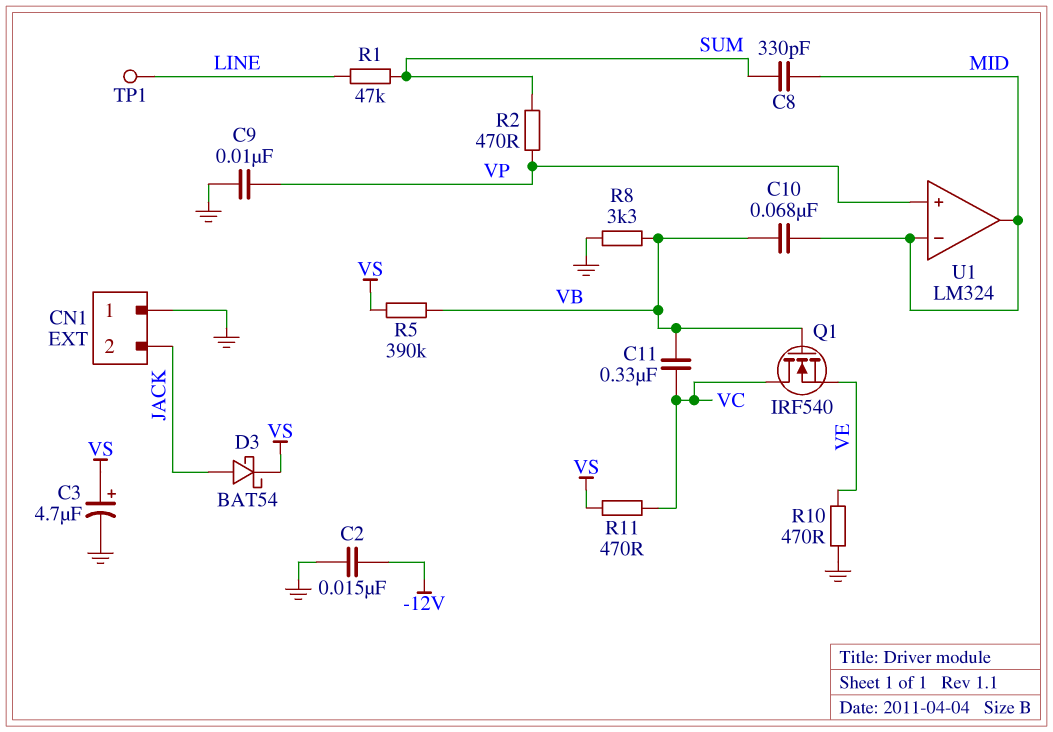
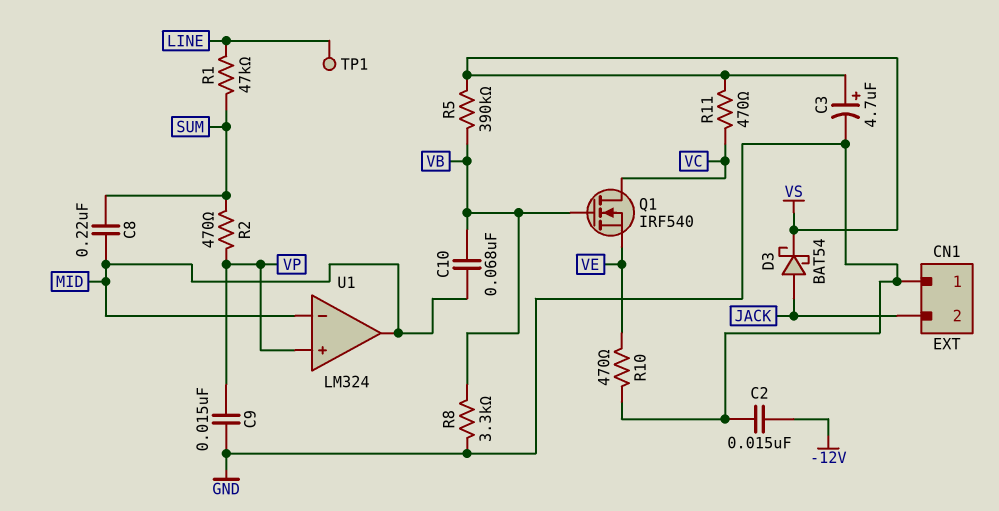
C8: 330pF (MID, SUM) -> 220nF (MID, SUM)
C9: 10nF (GND, VP) -> 15nF (GND, VP)
C11: 330nF (VB, VC) -> none

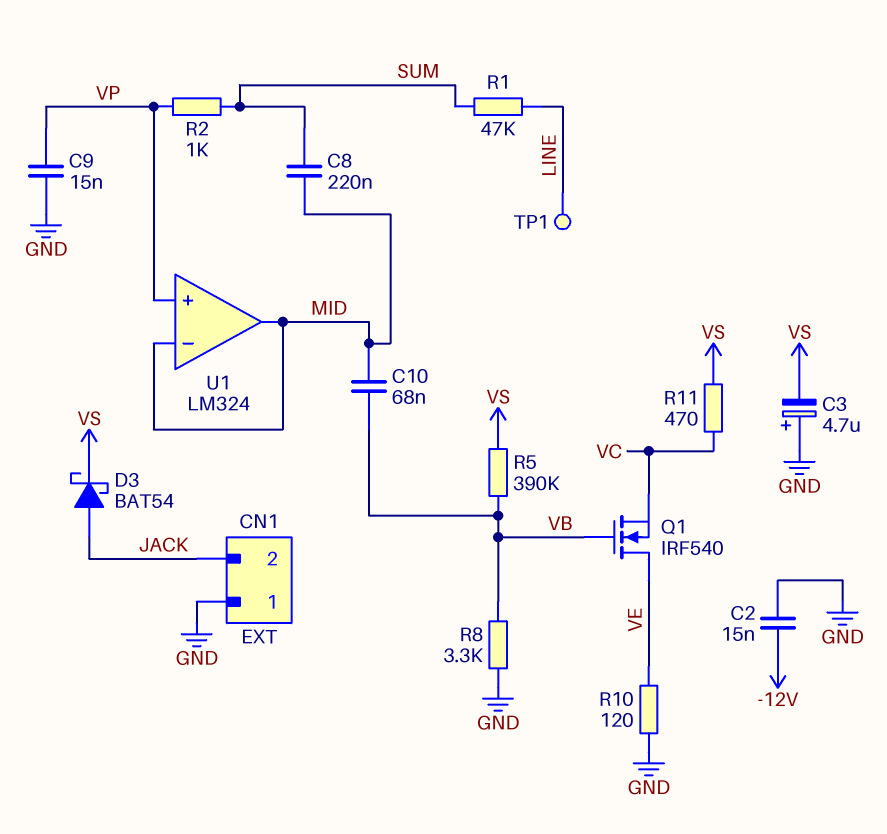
C3: 4.7uF (plus VS, minus GND) -> 4.7uF (plus GND, minus VS)
Q1: NMOS IRF540 (G VB, D VC, S VE) -> NMOS IRF540 (G VB, D VE, S VC)
R2: 470 (SUM, VP) -> 1k (SUM, VP)
R10: 470 (GND, VE) -> 120 (GND, VE)

